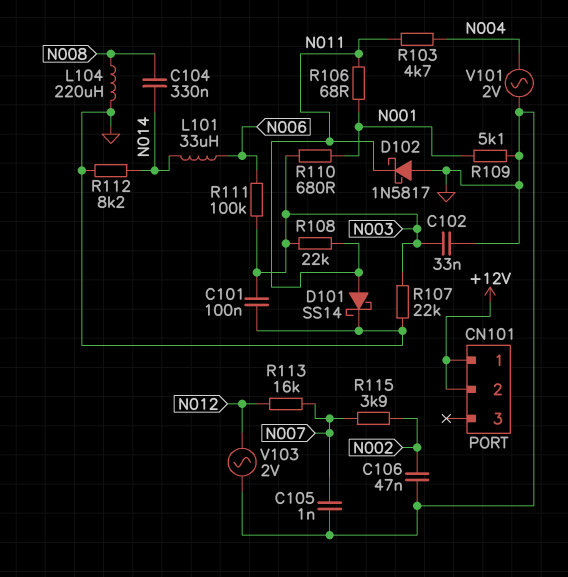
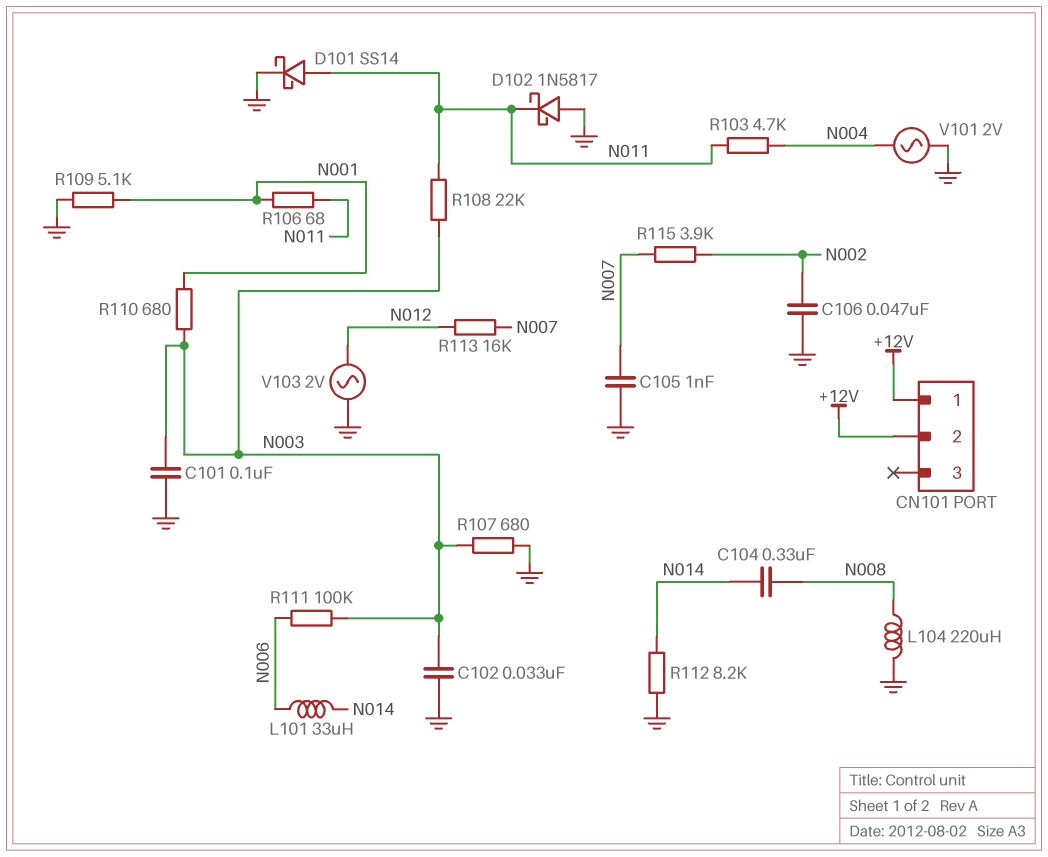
R107: 22k (GND, N003) -> 680 (GND, N003)

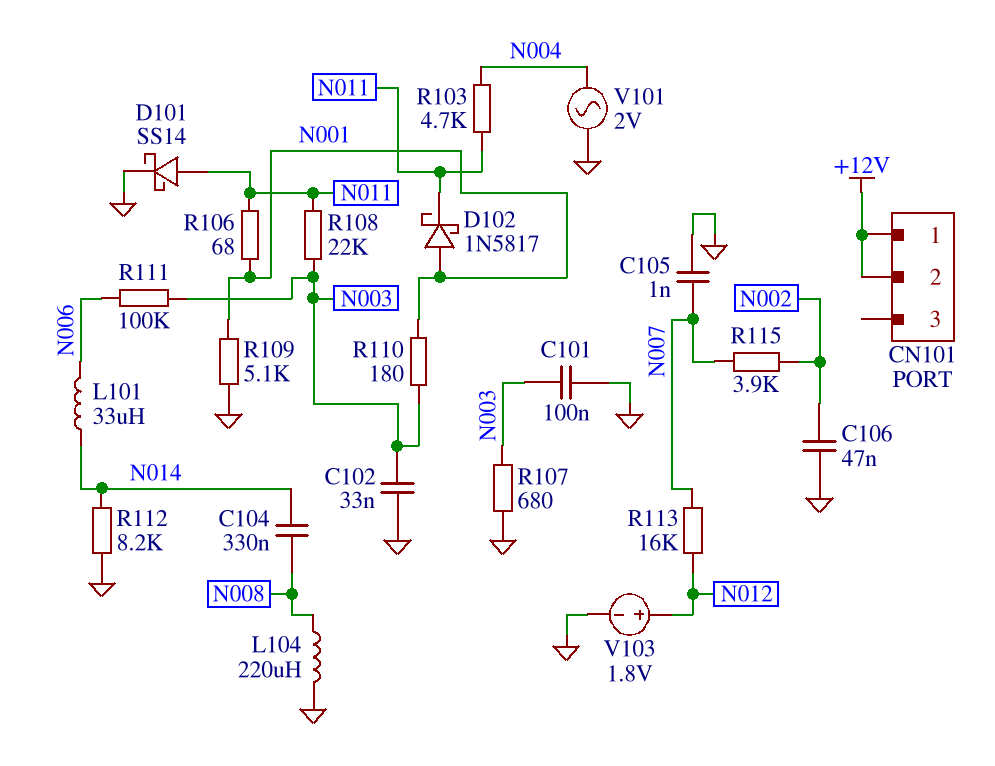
D102: schottky 1N5817 (A GND, K N011) -> schottky 1N5817 (A N001, K N011)
R110: 680 (N001, N003) -> 180 (N001, N003)
V103: AC 2V (GND, N012) -> 1.8V (plus N012, minus GND)

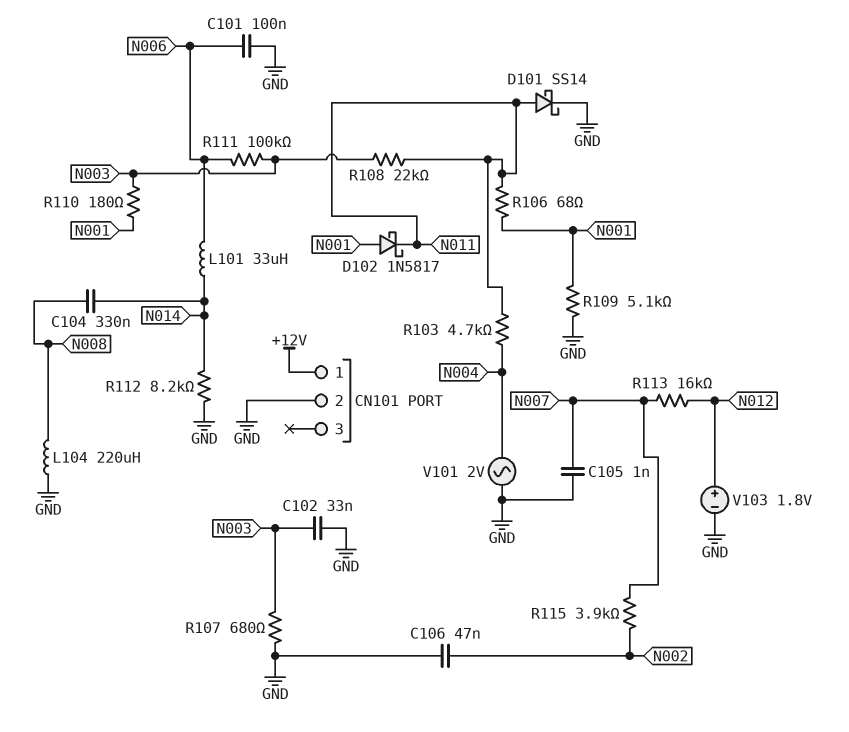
C101: 100nF (GND, N003) -> 100nF (GND, N006)
CN101 pin 2: +12V -> GND

